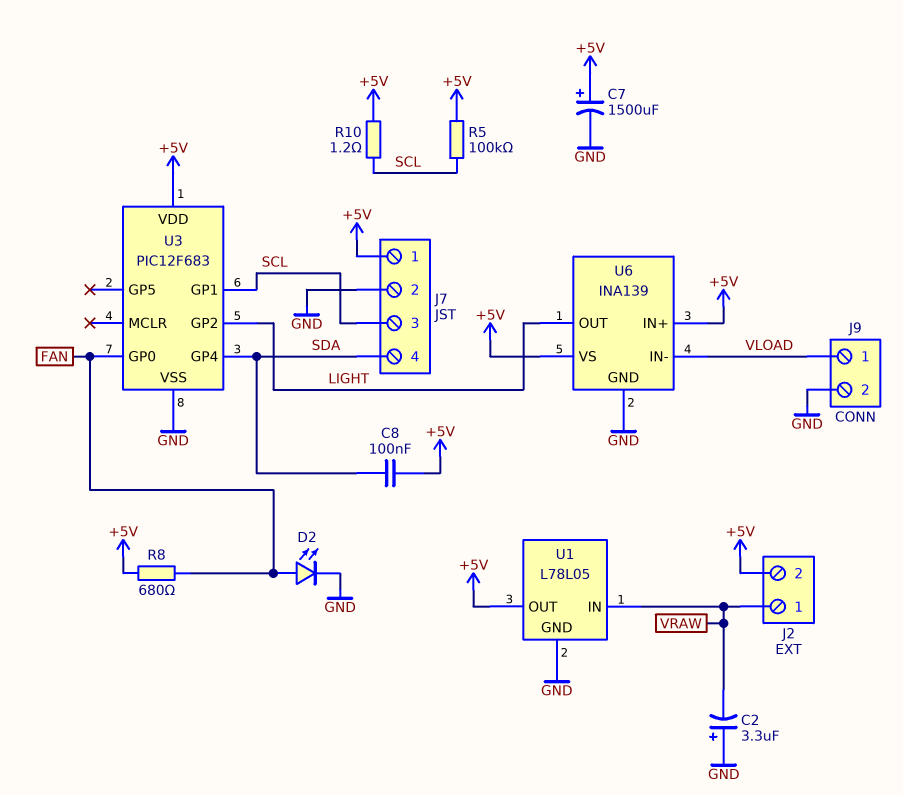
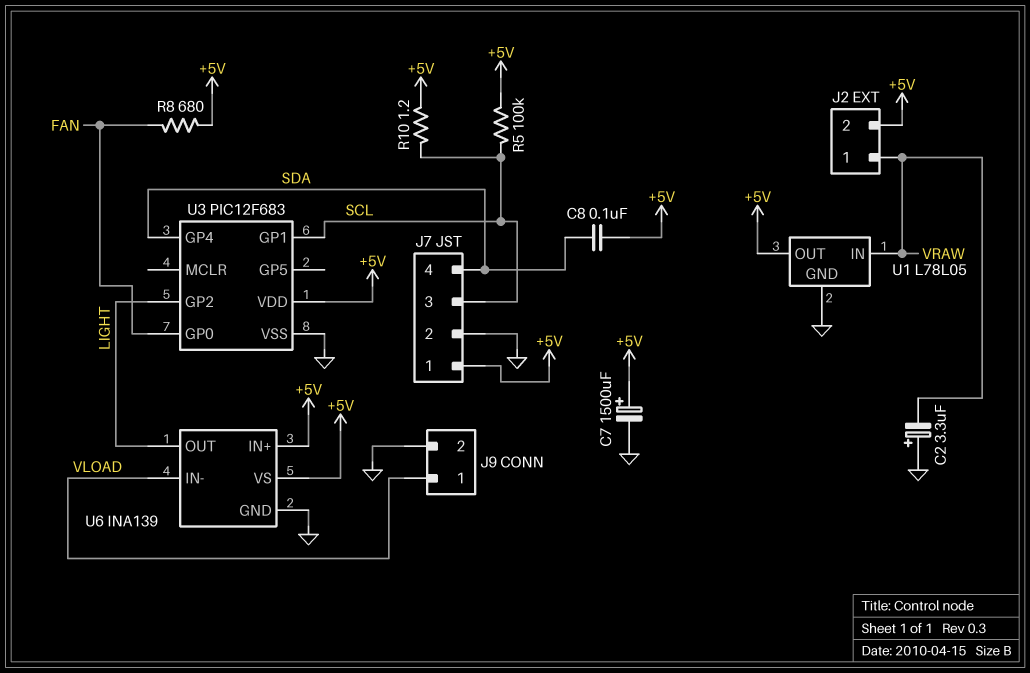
D2: LED (A FAN, K GND) -> none

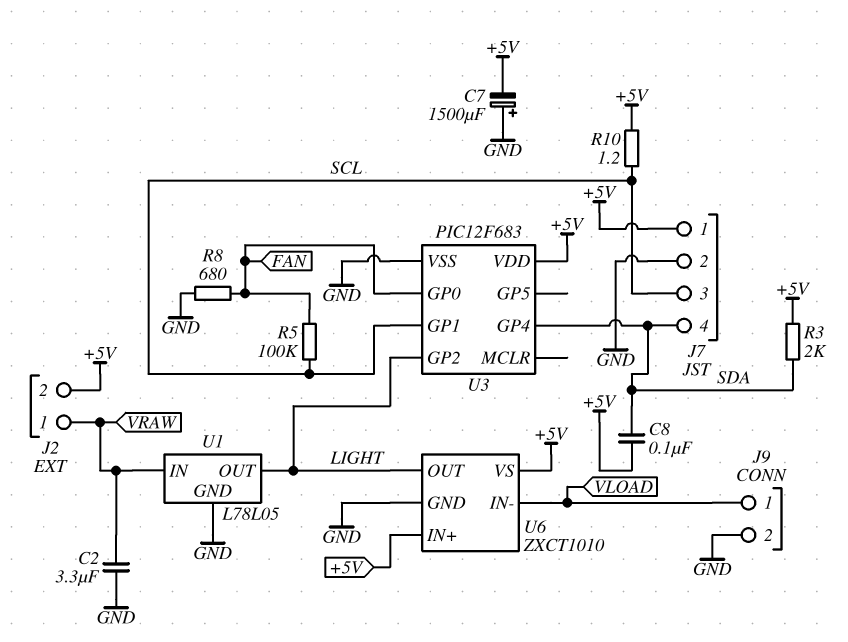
C2: 3.3uF (plus GND, minus VRAW) -> 3.3uF (GND, VRAW)
C7: 1500uF (plus +5V, minus GND) -> 1500uF (plus GND, minus +5V)
R3: none -> 2k (+5V, SDA)
R5: 100k (+5V, SCL) -> 100k (FAN, SCL)
R8: 680 (+5V, FAN) -> 680 (FAN, GND)
U1 pin OUT: +5V -> LIGHT
U6: INA139 -> ZXCT1010

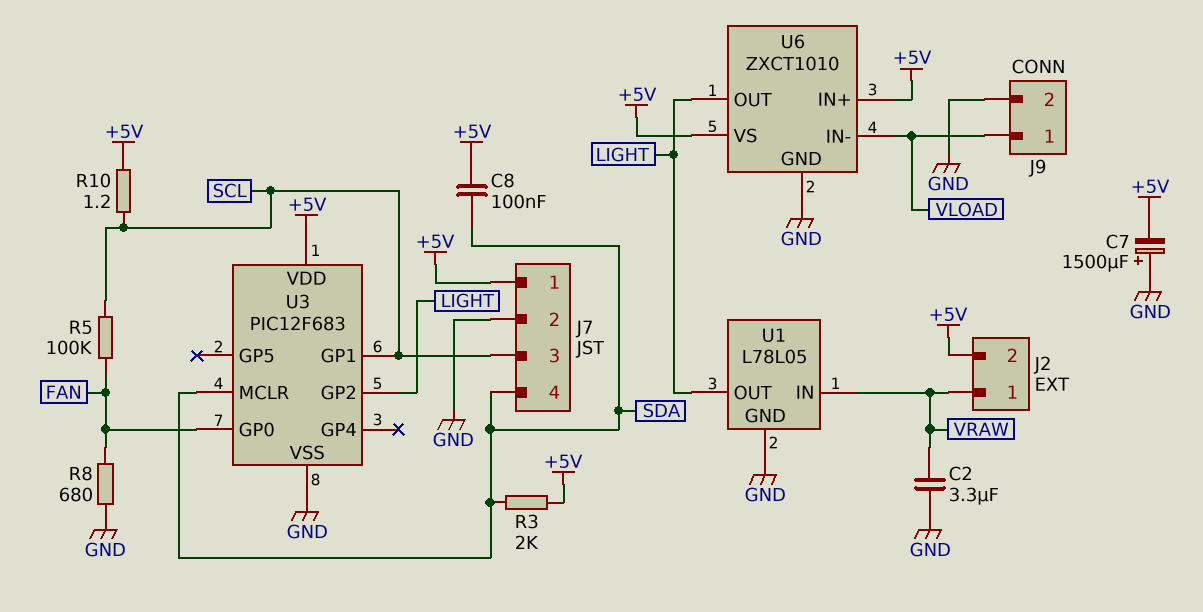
U3 pin GP4: SDA -> none
U3 pin MCLR: none -> SDA

